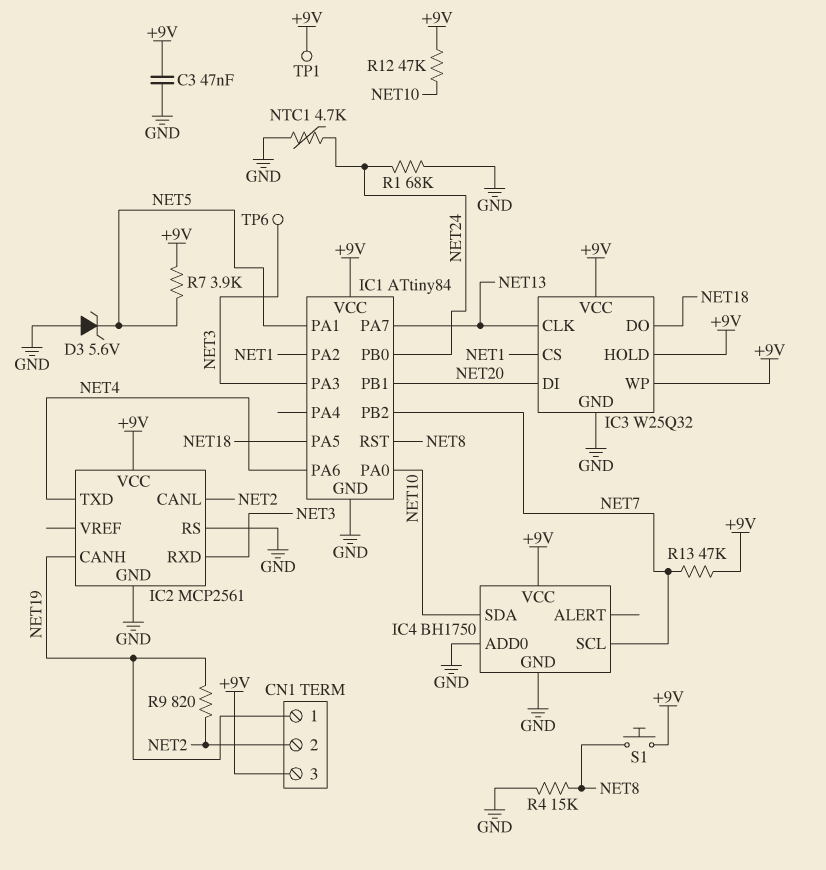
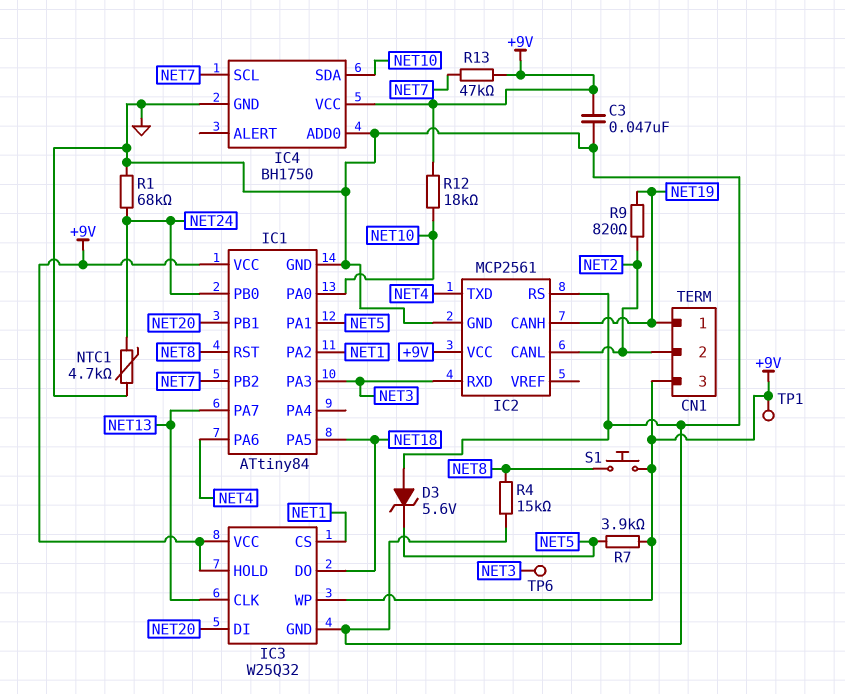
R12: 47k (+9V, NET10) -> 18k (+9V, NET10)

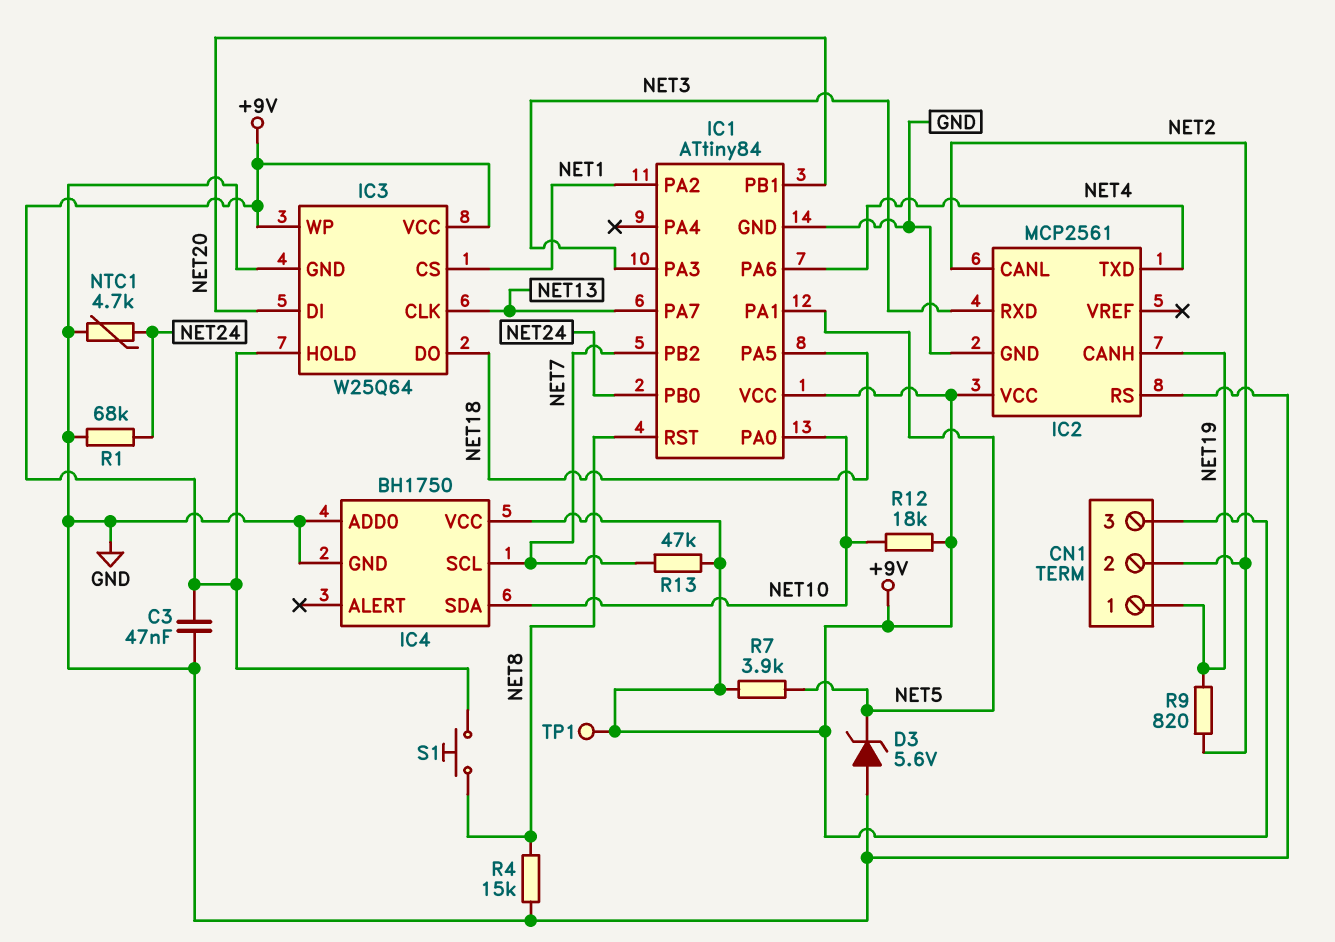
IC3: W25Q32 -> W25Q64
TP6: test point (NET3) -> none

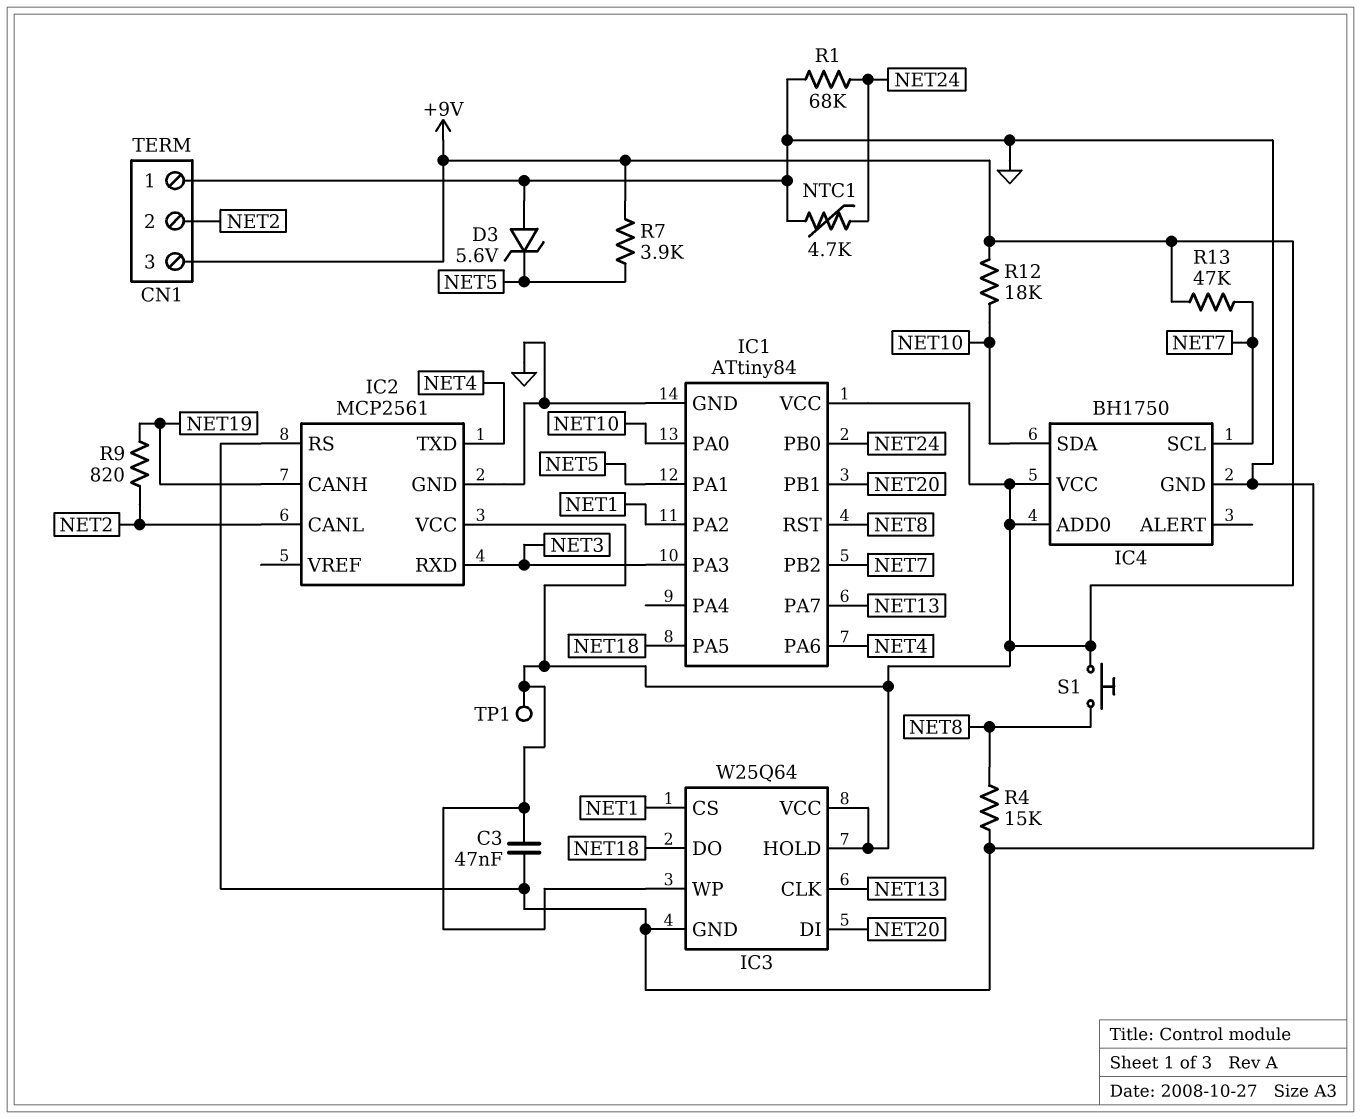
CN1 pin 1: NET19 -> GND
IC4 pin ADD0: GND -> +9V

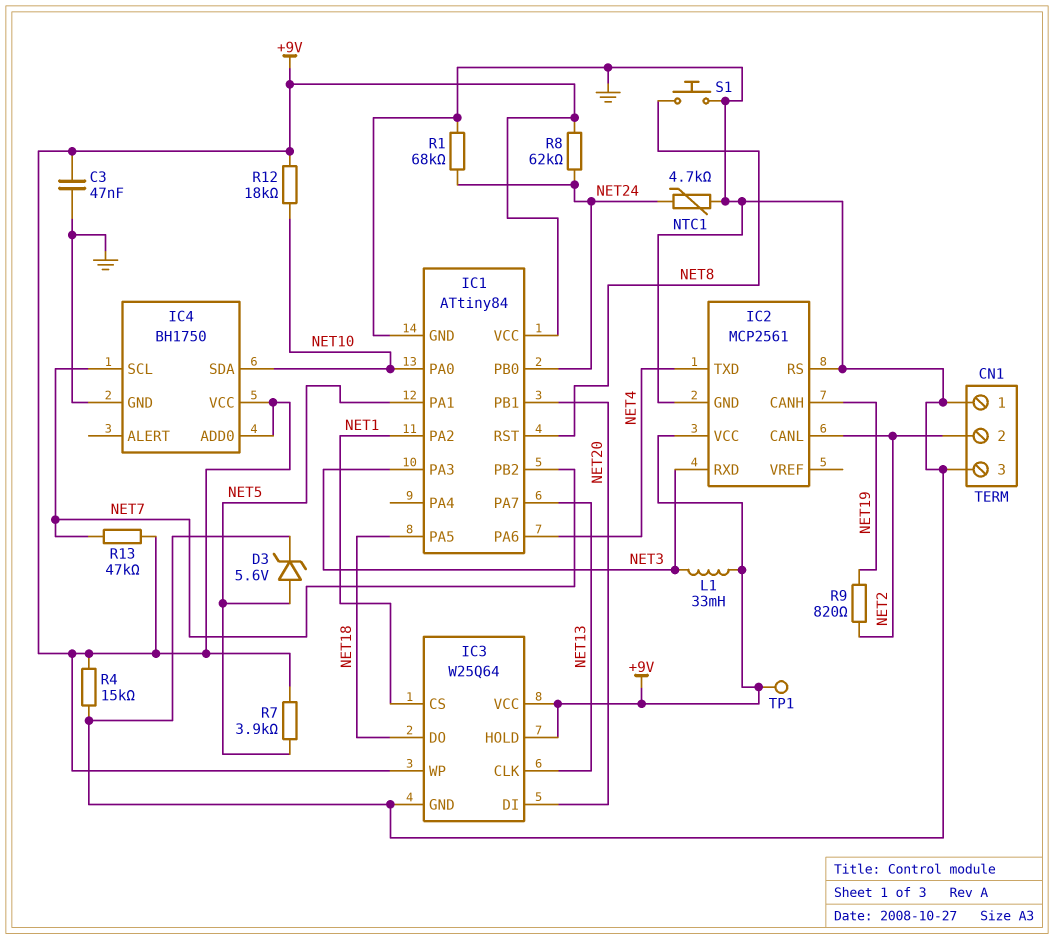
CN1 pin 3: +9V -> GND
D3: zener 5.6V (A GND, K NET5) -> zener 5.6V (A NET5, K GND)
L1: none -> 33mH (+9V, NET3)
R4: 15k (GND, NET8) -> 15k (+9V, GND)
R8: none -> 62k (+9V, NET24)
S1: button (+9V, NET8) -> button (GND, NET8)

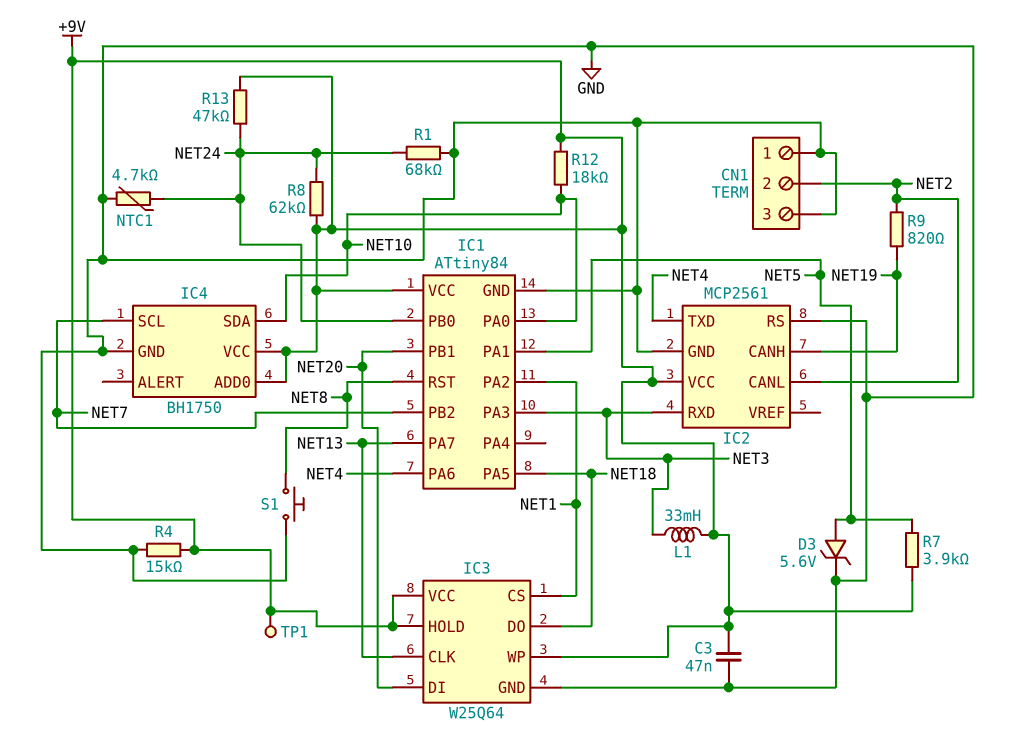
R13: 47k (+9V, NET7) -> 47k (+9V, NET24)

